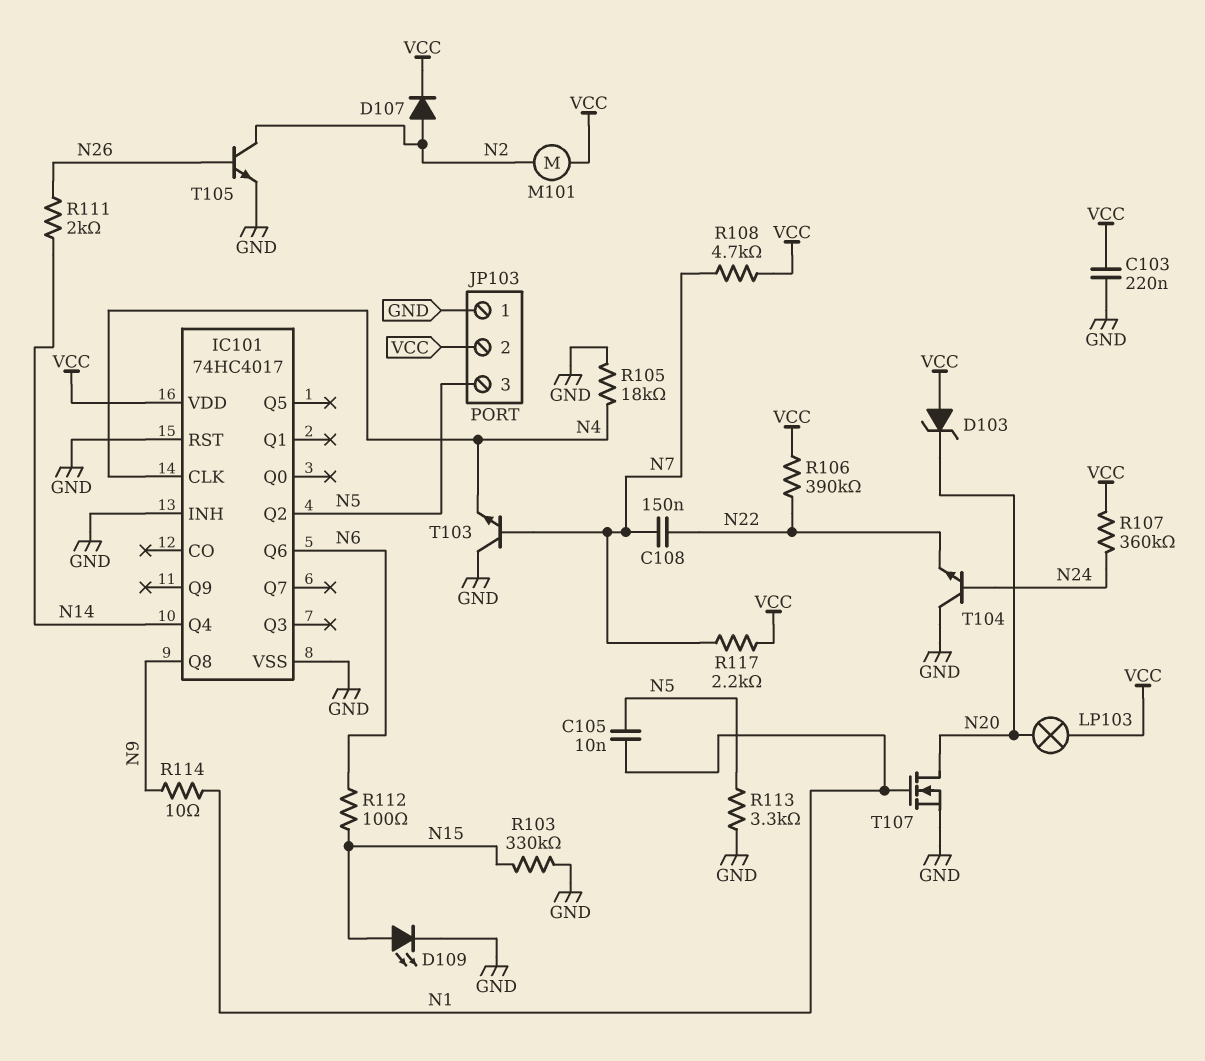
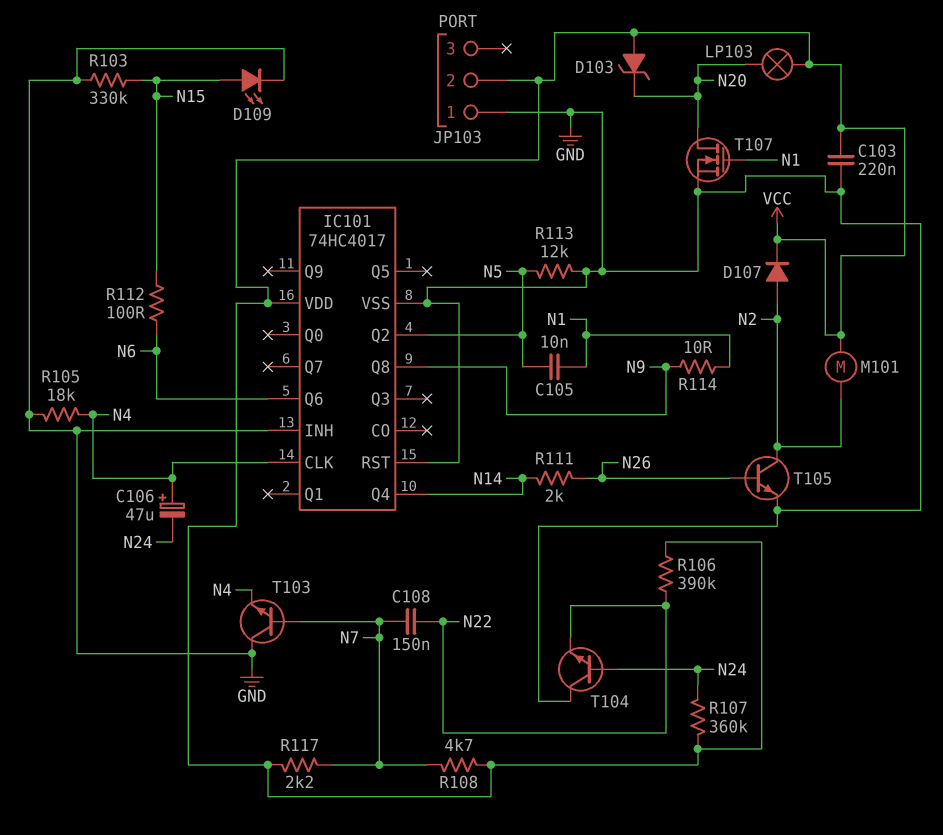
C106: none -> 47uF (plus N4, minus N24)
JP103 pin 3: N5 -> none
R113: 3.3k (GND, N5) -> 12k (GND, N5)

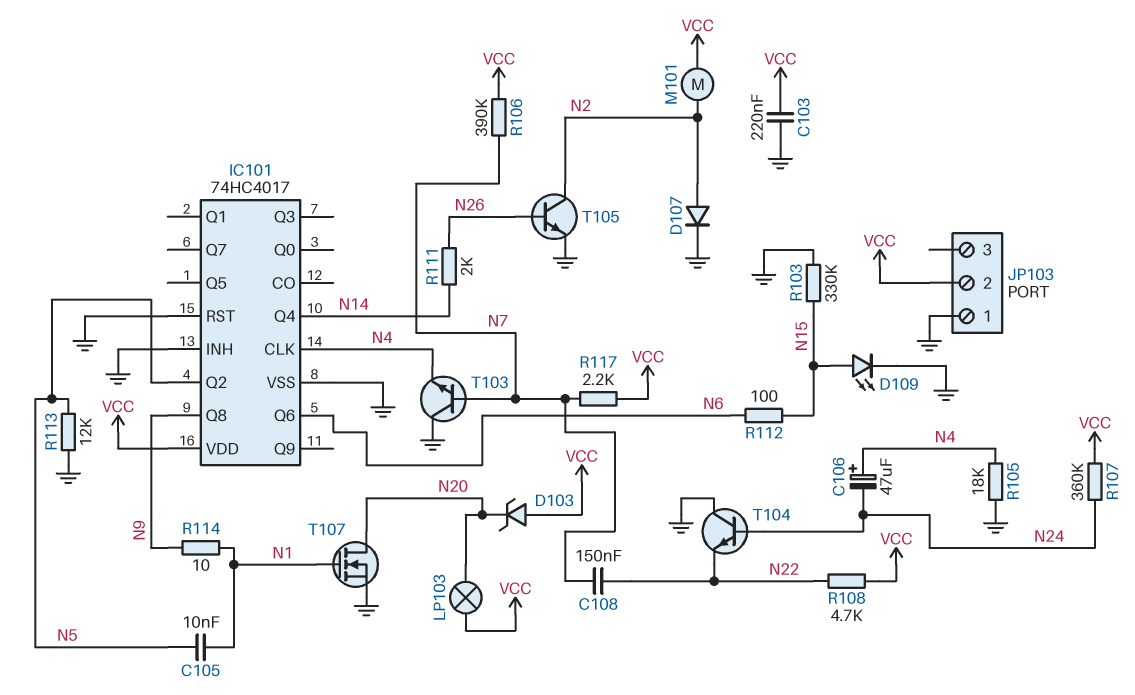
D107: diode (A N2, K VCC) -> diode (A N2, K GND)
R106: 390k (N22, VCC) -> 390k (N7, VCC)
R108: 4.7k (N7, VCC) -> 4.7k (N22, VCC)

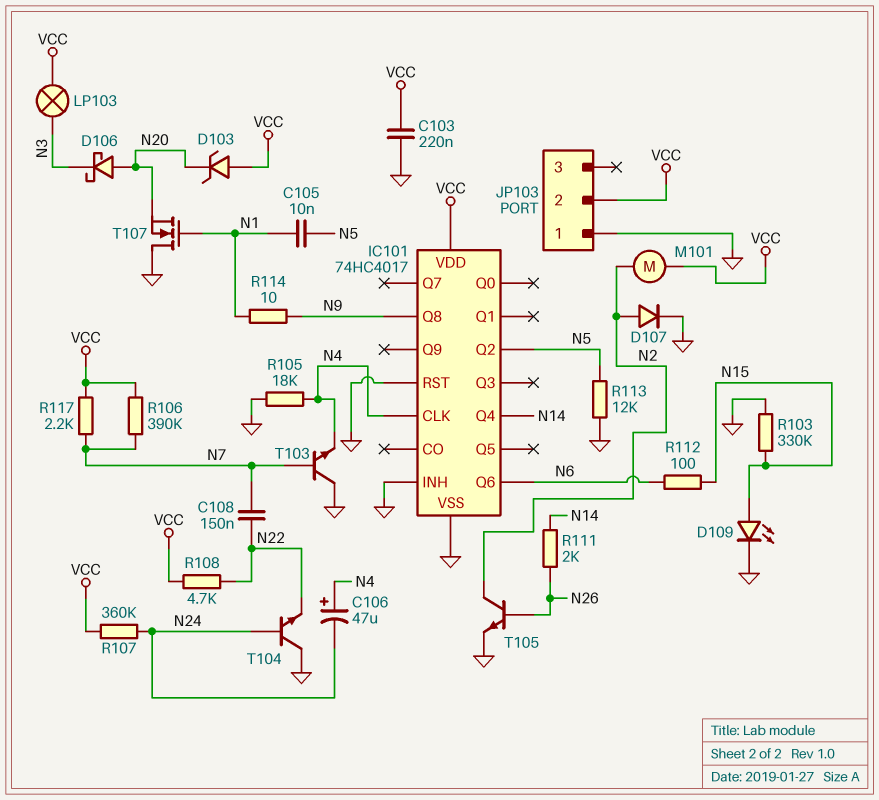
D106: none -> schottky (A N20, K N3)
LP103: lamp (N20, VCC) -> lamp (N3, VCC)
T107: NMOS (G N1, D N20, S GND) -> NMOS (G N1, D GND, S N20)

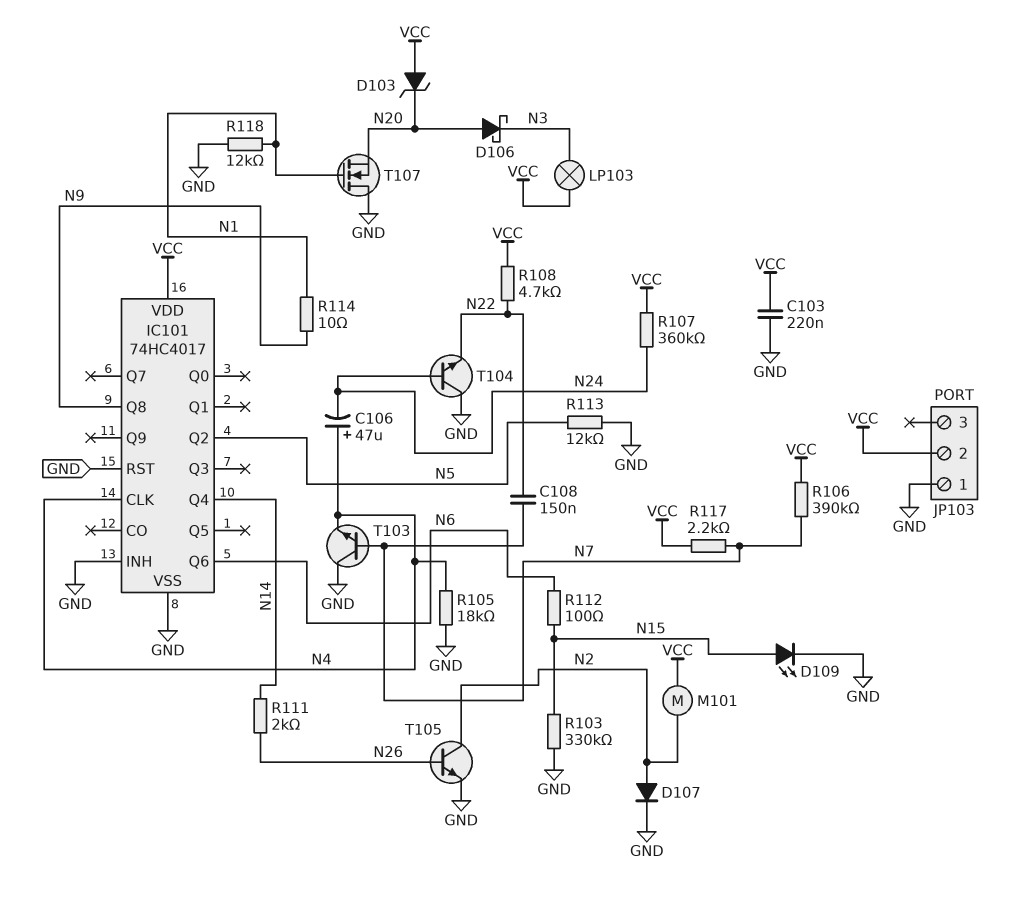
C105: 10nF (N1, N5) -> none
R118: none -> 12k (GND, N1)

